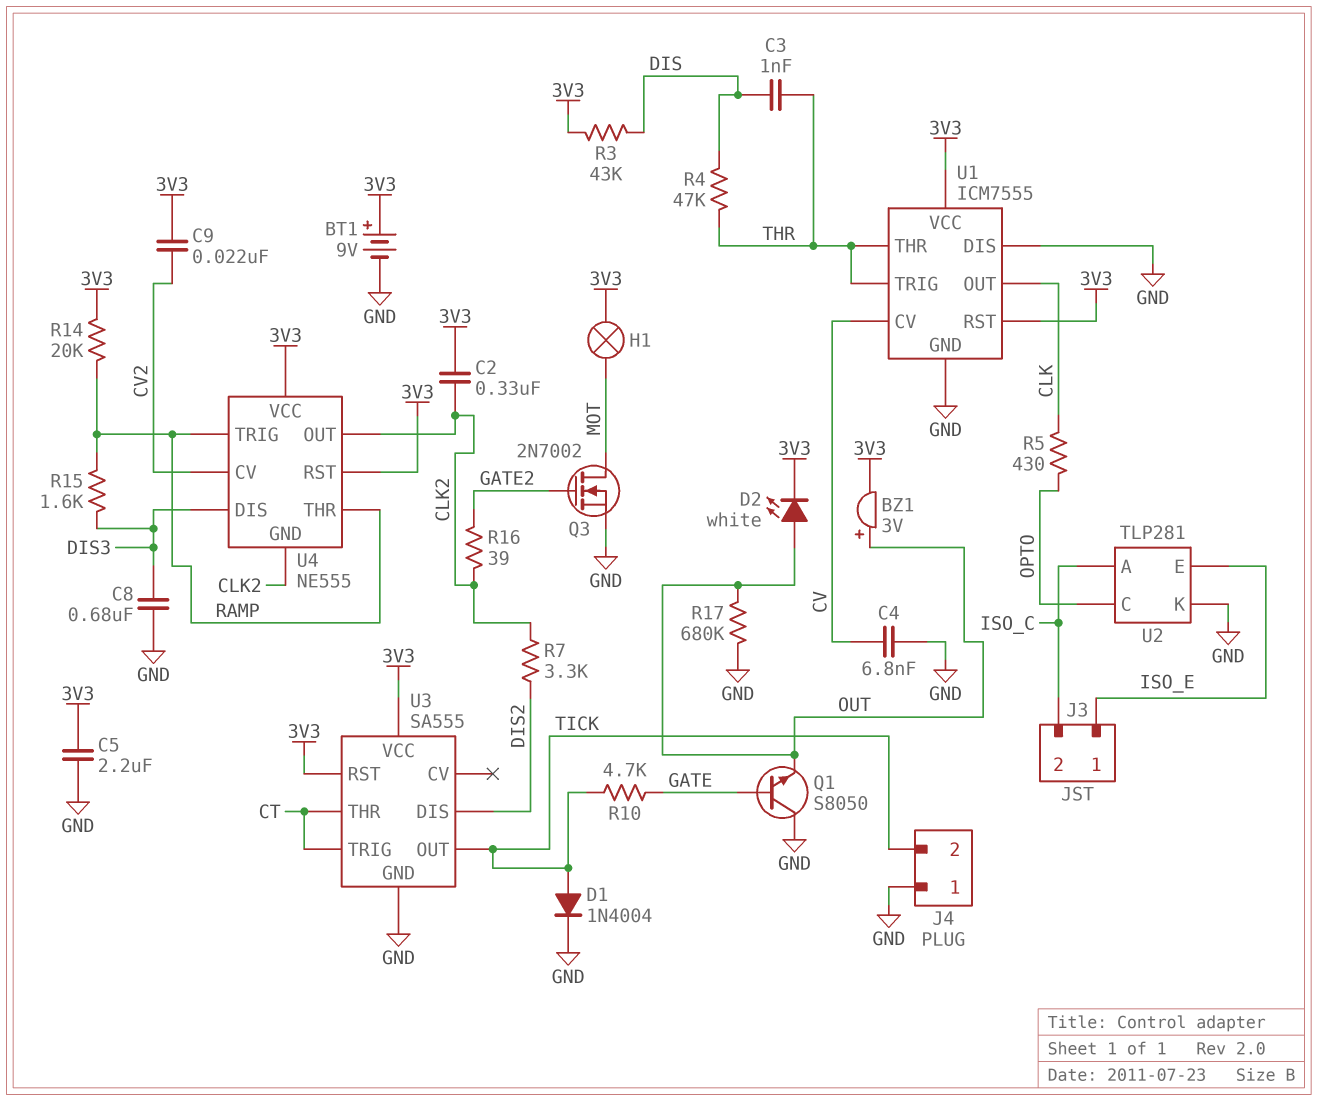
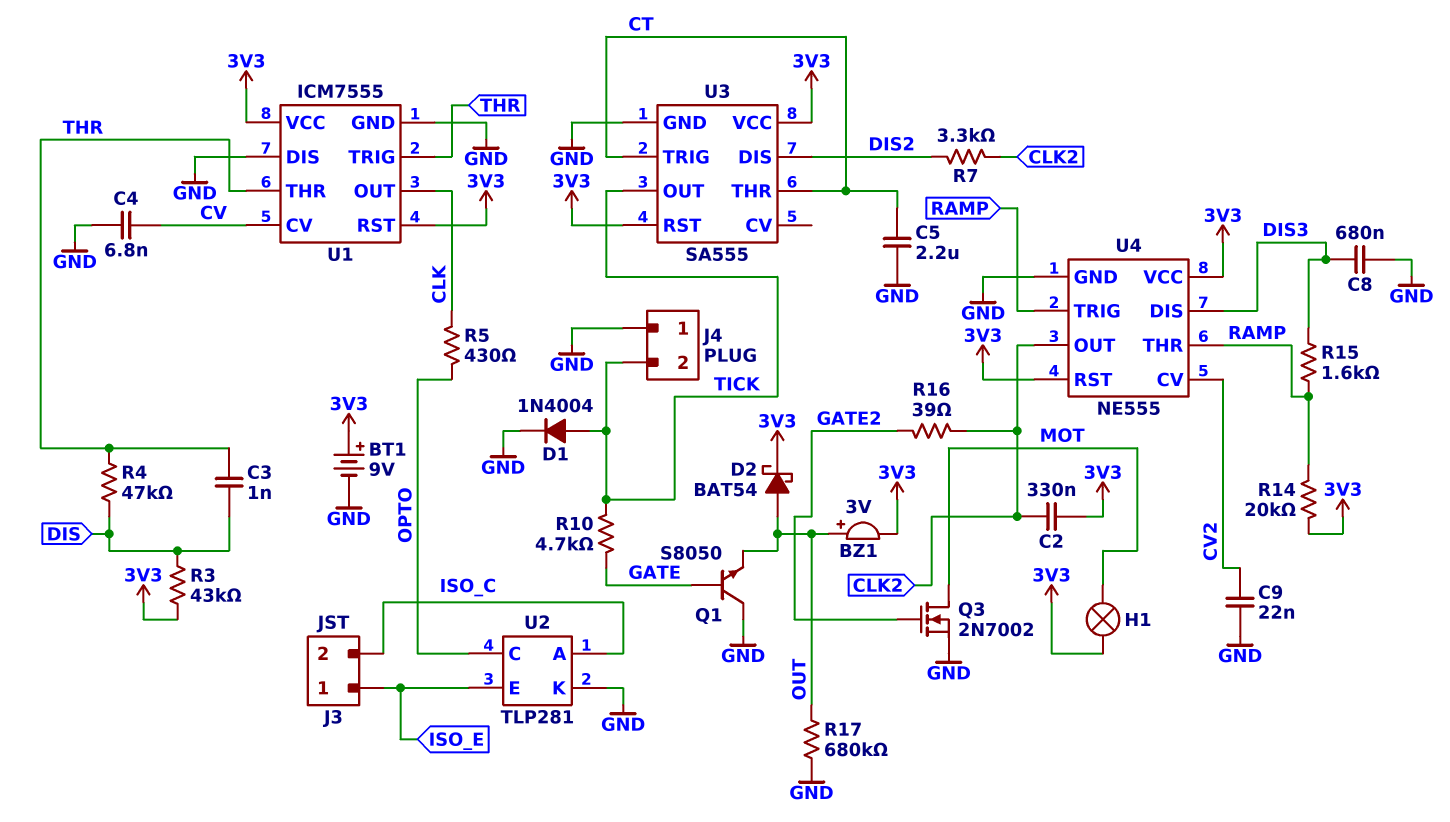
C5: 2.2uF (3V3, GND) -> 2.2uF (CT, GND)
C9: 22nF (3V3, CV2) -> 22nF (CV2, GND)
D2: LED white (A OUT, K 3V3) -> schottky BAT54 (A OUT, K 3V3)
U4 pin GND: CLK2 -> GND

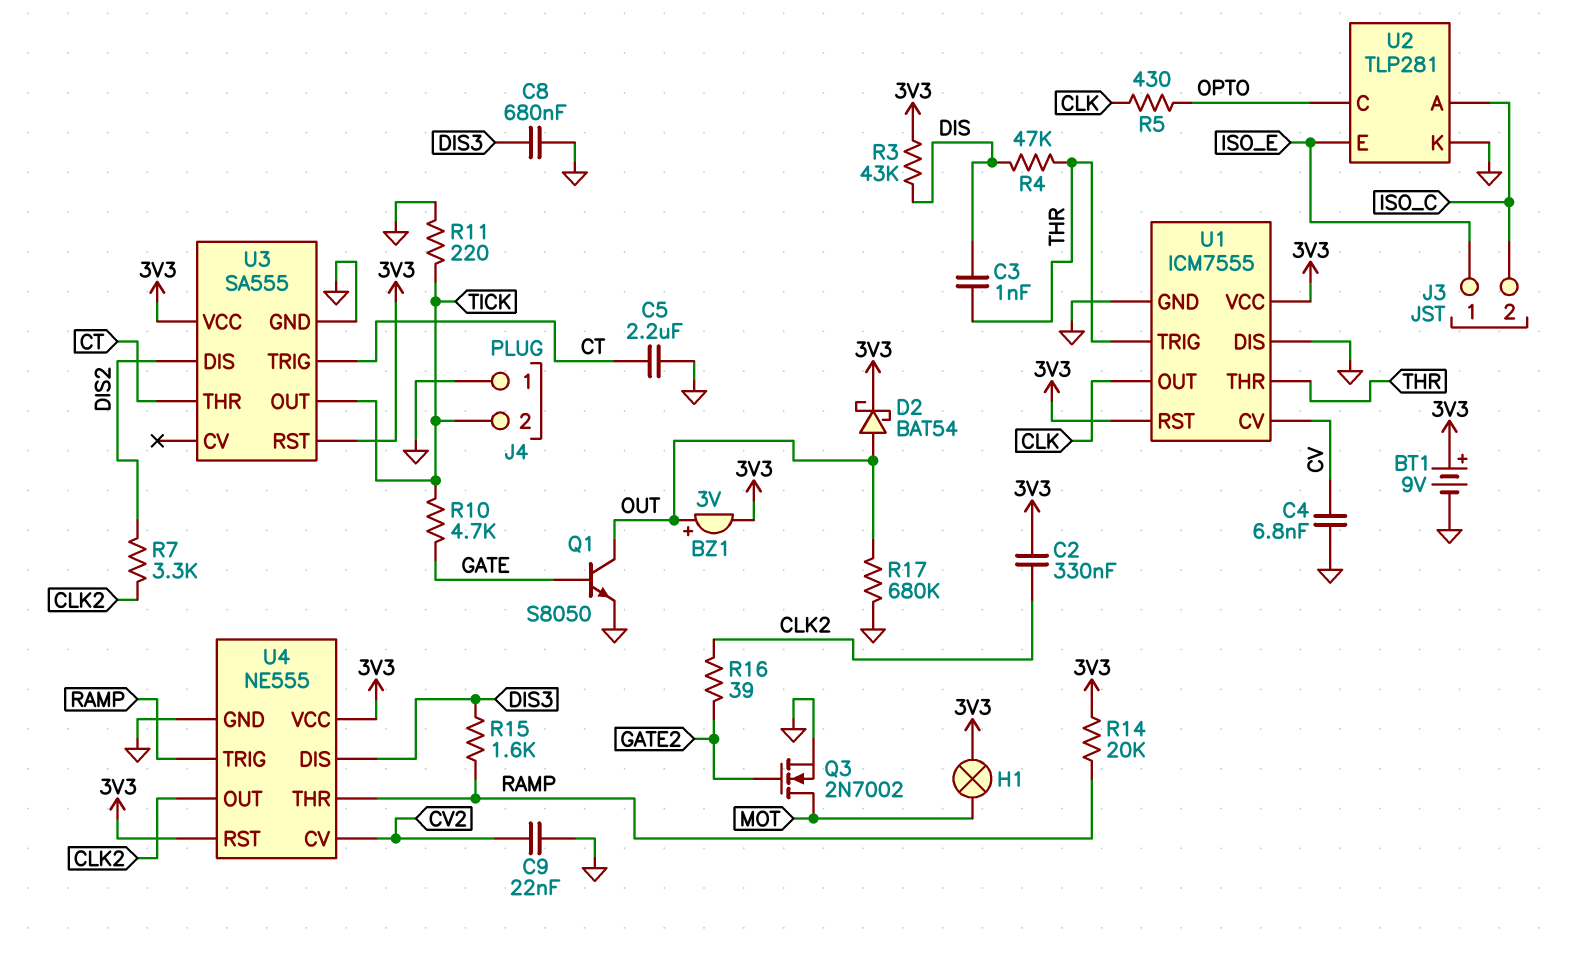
D1: diode 1N4004 (A TICK, K GND) -> none
Q1: NPN S8050 (B GATE, C GND, E OUT) -> NPN S8050 (B GATE, C OUT, E GND)
R11: none -> 220 (GND, TICK)

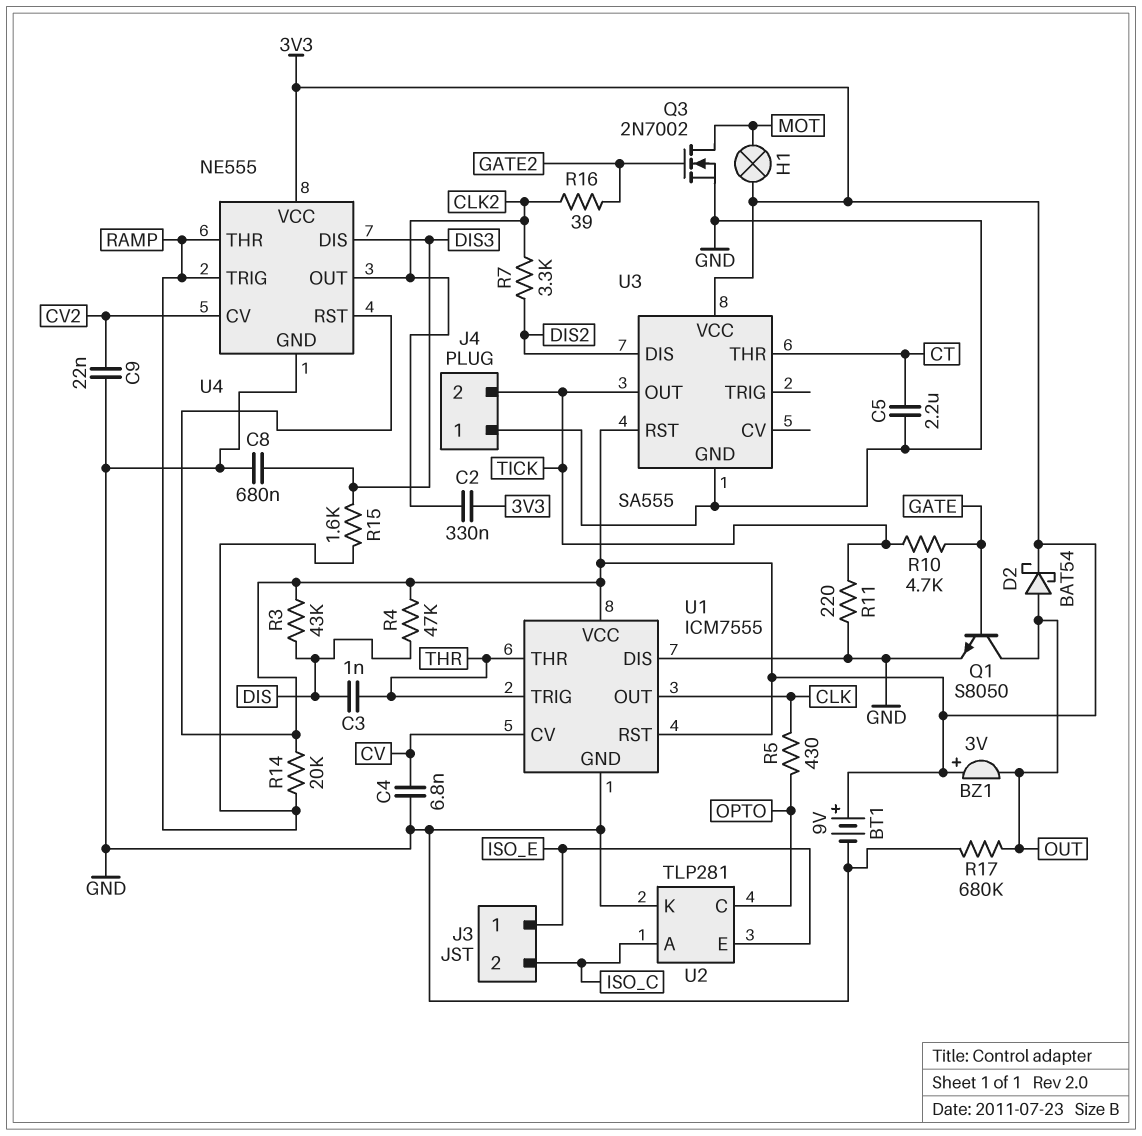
BZ1: buzzer 3V (plus OUT, minus 3V3) -> buzzer 3V (plus 3V3, minus OUT)
R4: 47k (DIS, THR) -> 47k (3V3, DIS)
U3 pin TRIG: CT -> none

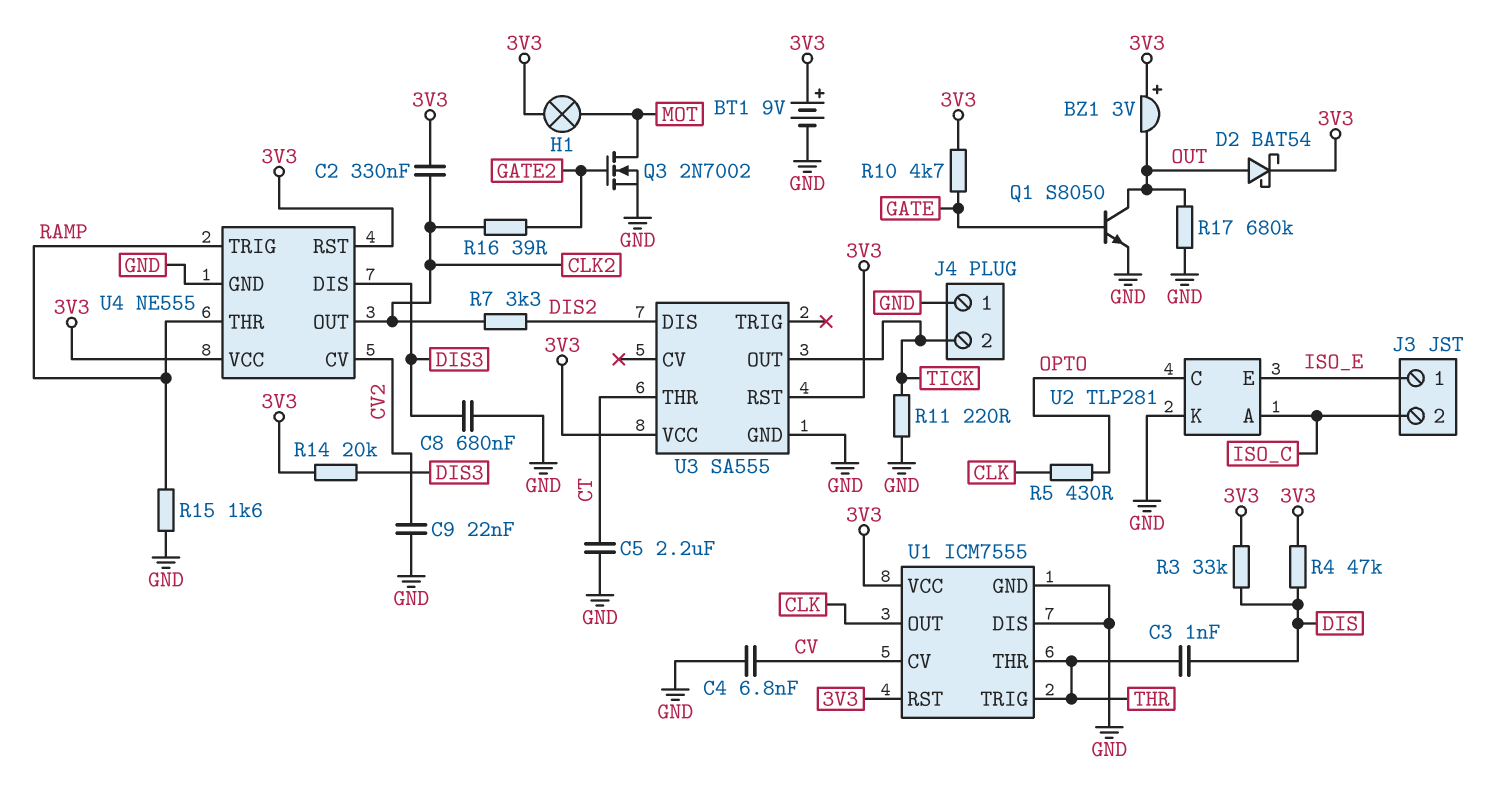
R3: 43k (3V3, DIS) -> 33k (3V3, DIS)
R10: 4.7k (GATE, TICK) -> 4.7k (3V3, GATE)
R14: 20k (3V3, RAMP) -> 20k (3V3, DIS3)
R15: 1.6k (DIS3, RAMP) -> 1.6k (GND, RAMP)

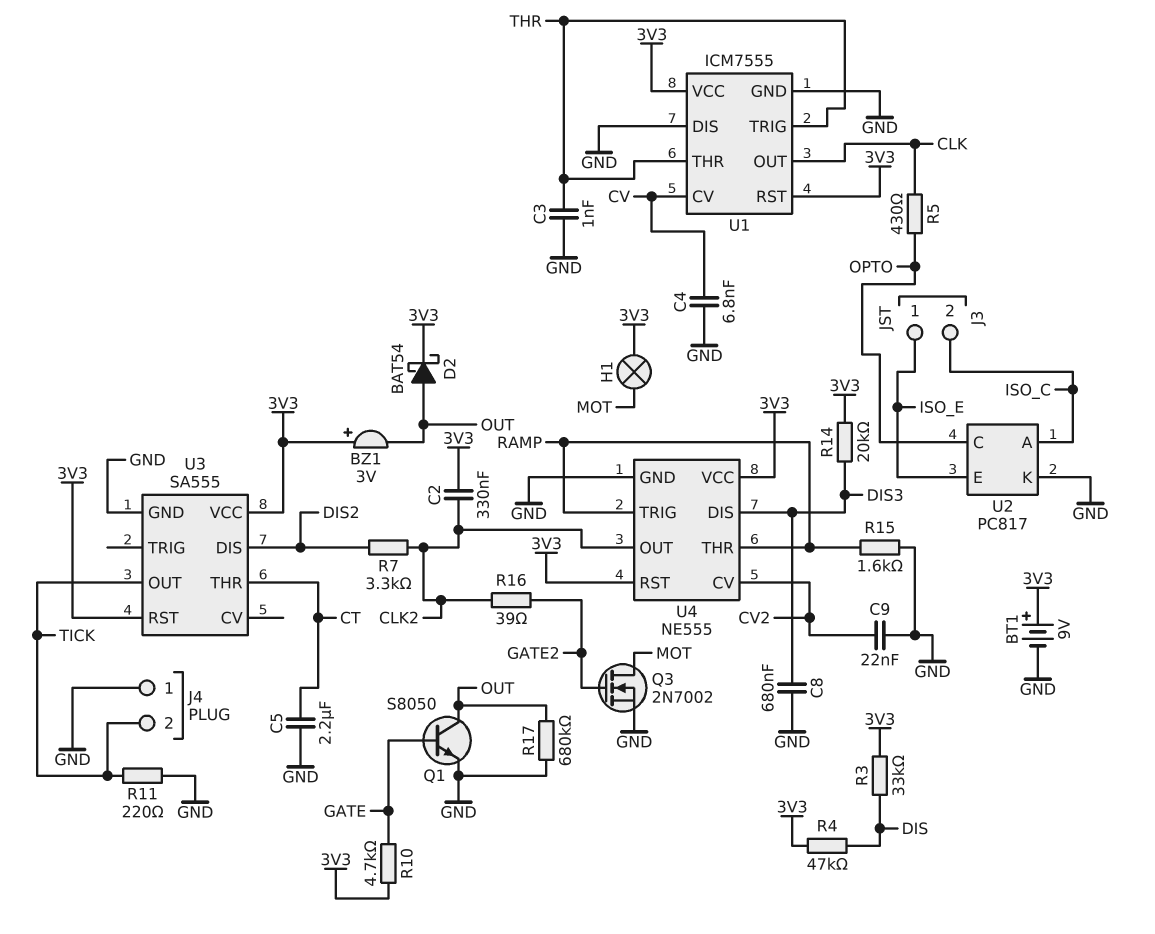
C3: 1nF (DIS, THR) -> 1nF (GND, THR)
U2: TLP281 -> PC817

